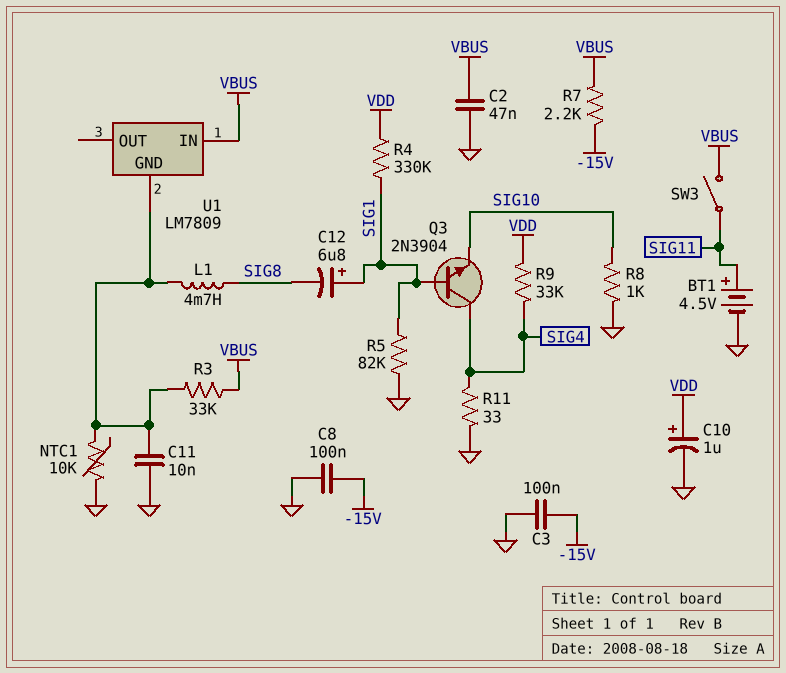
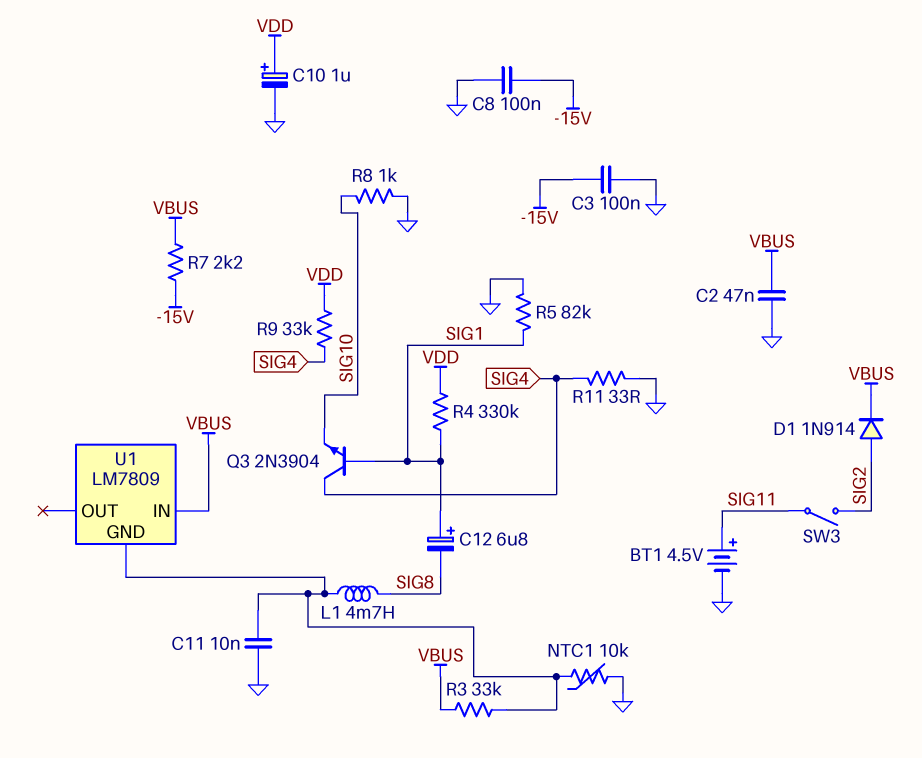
D1: none -> diode 1N914 (A SIG2, K VBUS)
SW3: switch (SIG11, VBUS) -> switch (SIG2, SIG11)

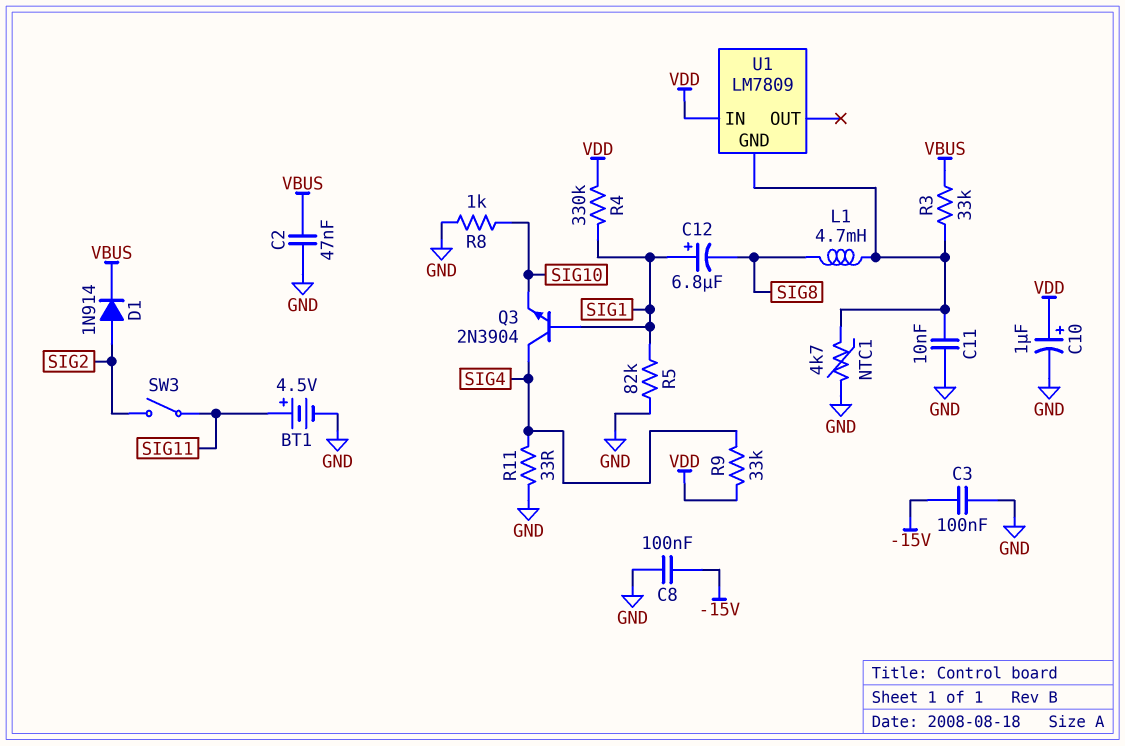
NTC1: 10k (GND, U1/GND) -> 4.7k (GND, U1/GND)
R7: 2.2k (-15V, VBUS) -> none
U1 pin IN: VBUS -> VDD

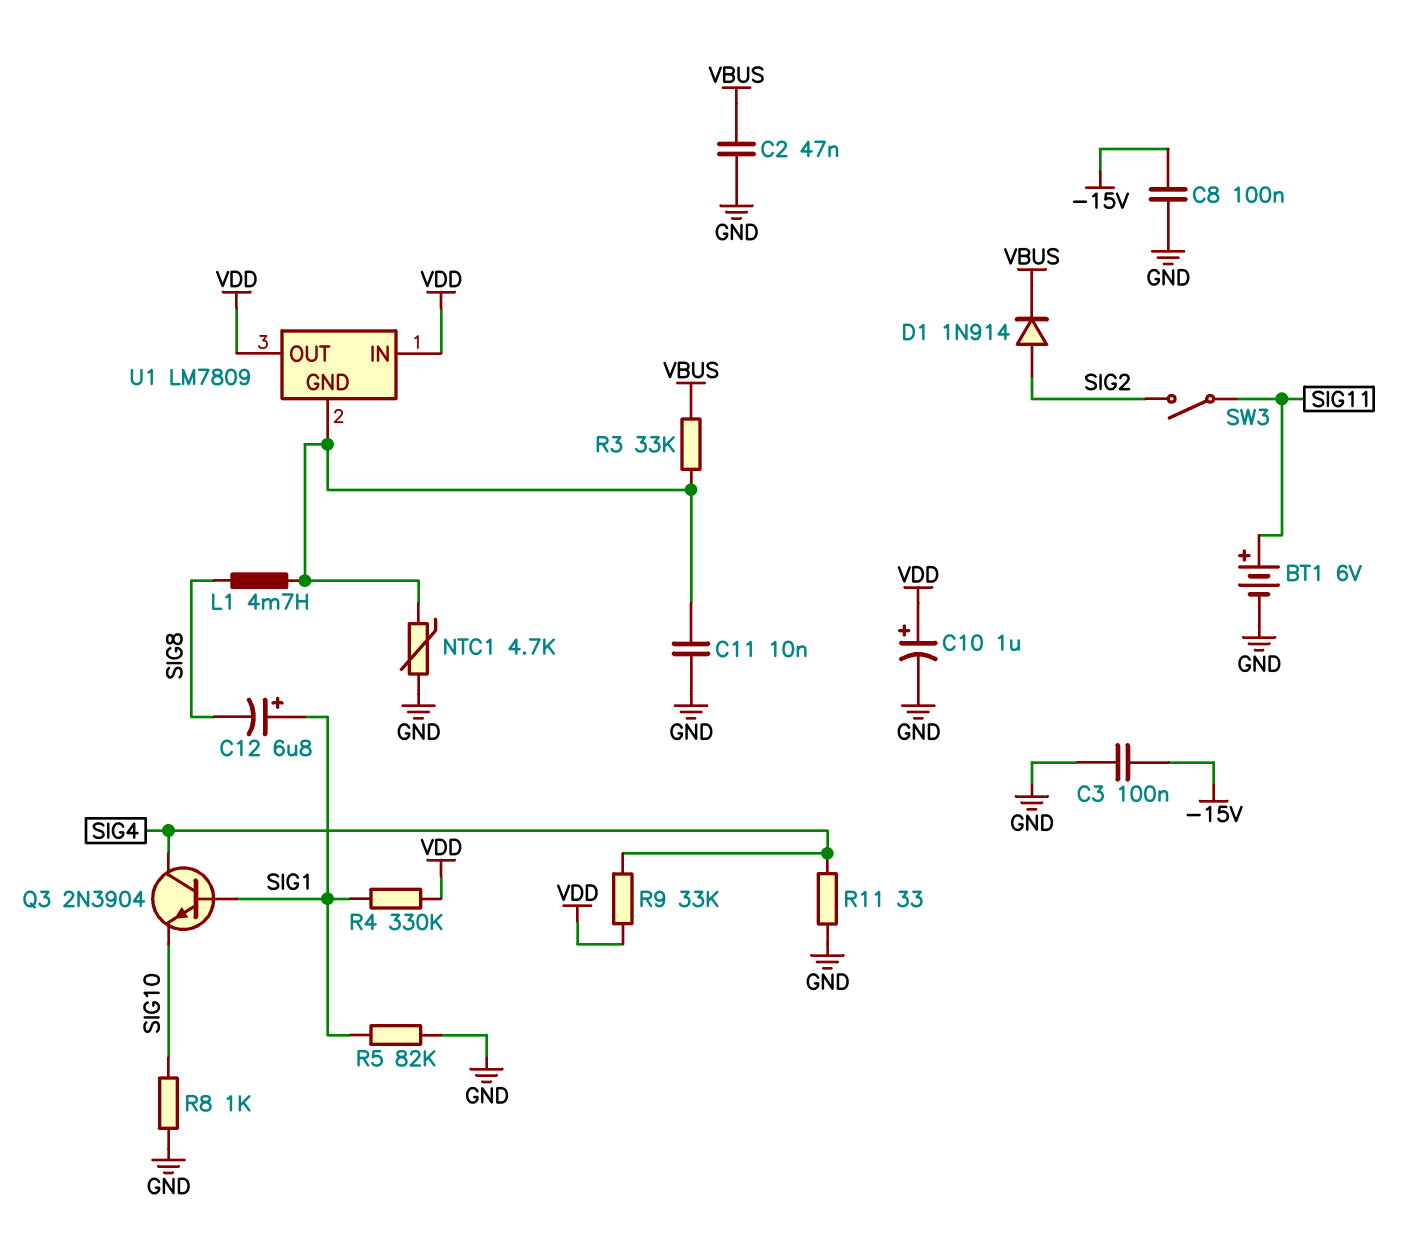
BT1: 4.5V (plus SIG11, minus GND) -> 6V (plus SIG11, minus GND)
U1 pin OUT: none -> VDD

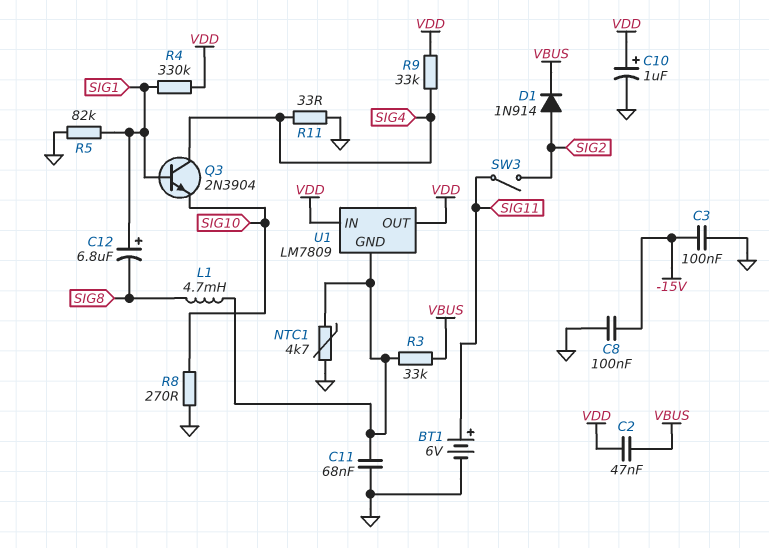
C2: 47nF (GND, VBUS) -> 47nF (VBUS, VDD)
C11: 10nF (GND, U1/GND) -> 68nF (GND, U1/GND)
R8: 1k (GND, SIG10) -> 270 (GND, SIG10)

